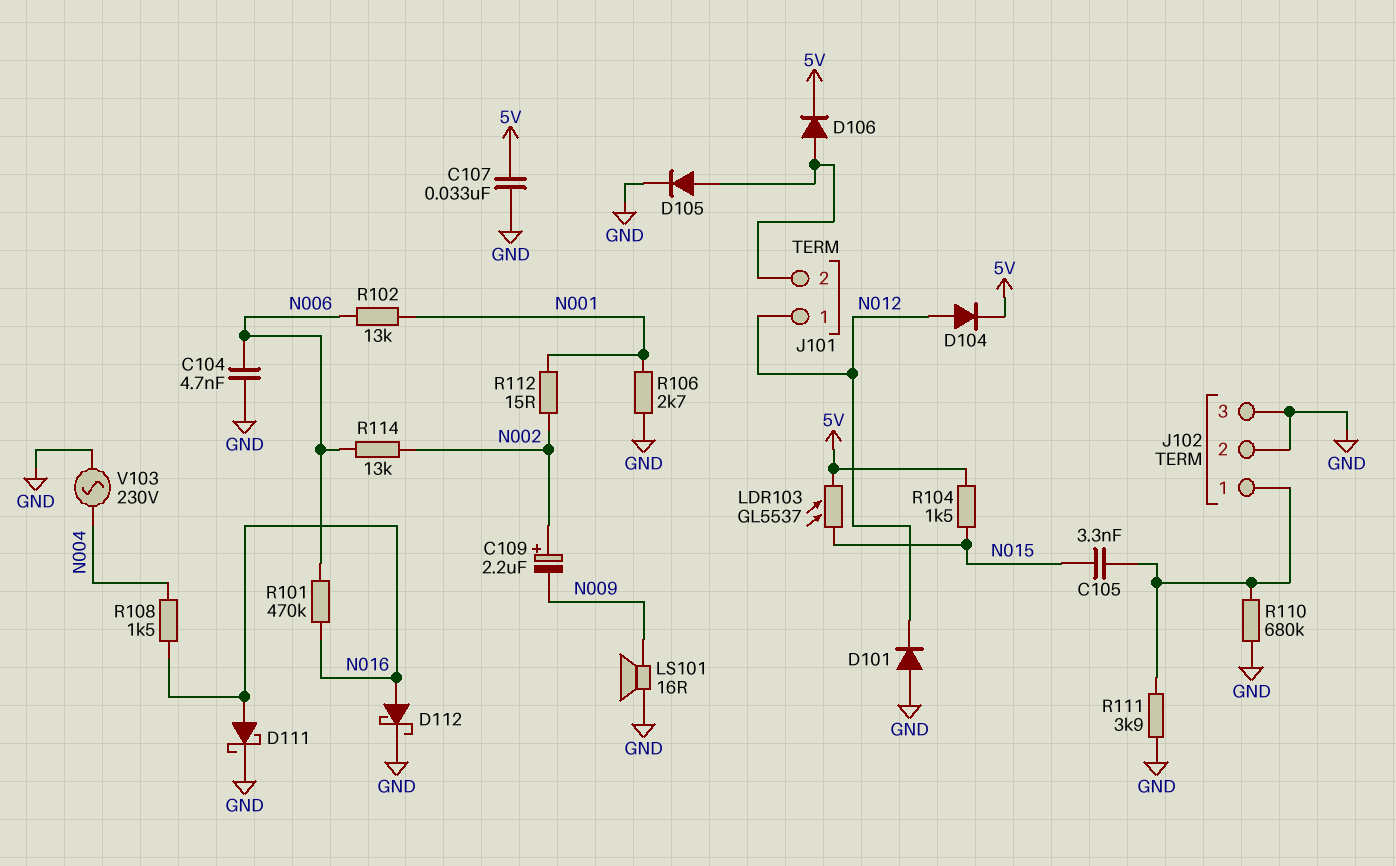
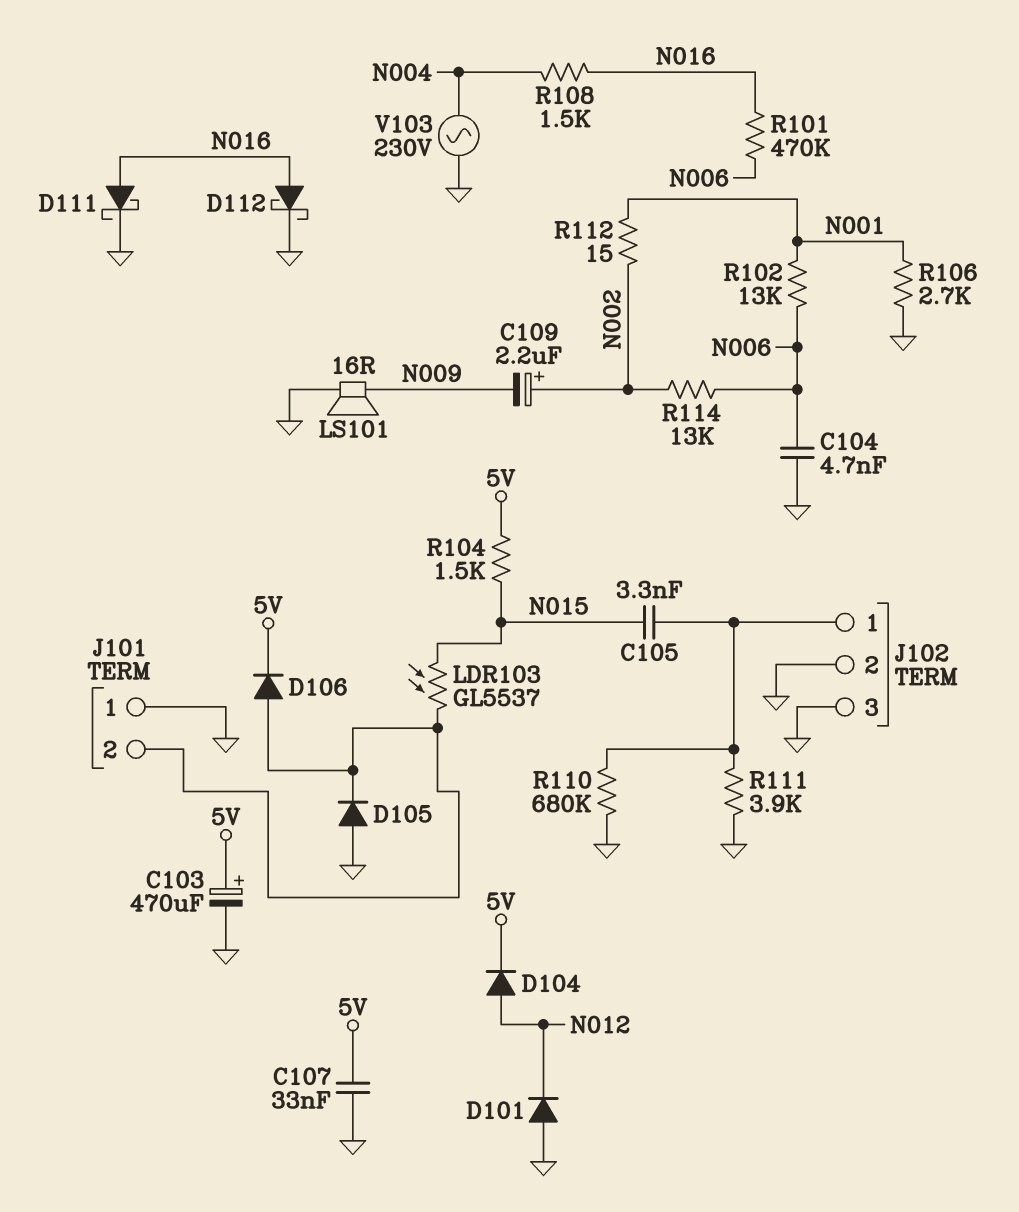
C103: none -> 470uF (plus 5V, minus GND)
D105: diode (A J101/2, K GND) -> diode (A GND, K J101/2)
J101 pin 1: N012 -> GND
LDR103: GL5537 (5V, N015) -> GL5537 (J101/2, N015)

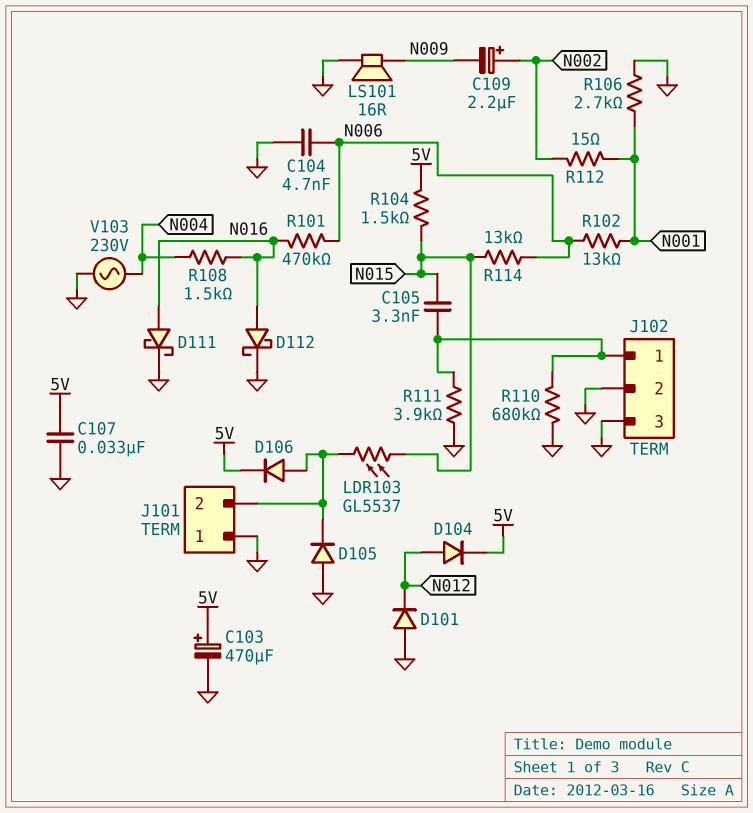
R114: 13k (N002, N006) -> 13k (N006, N015)

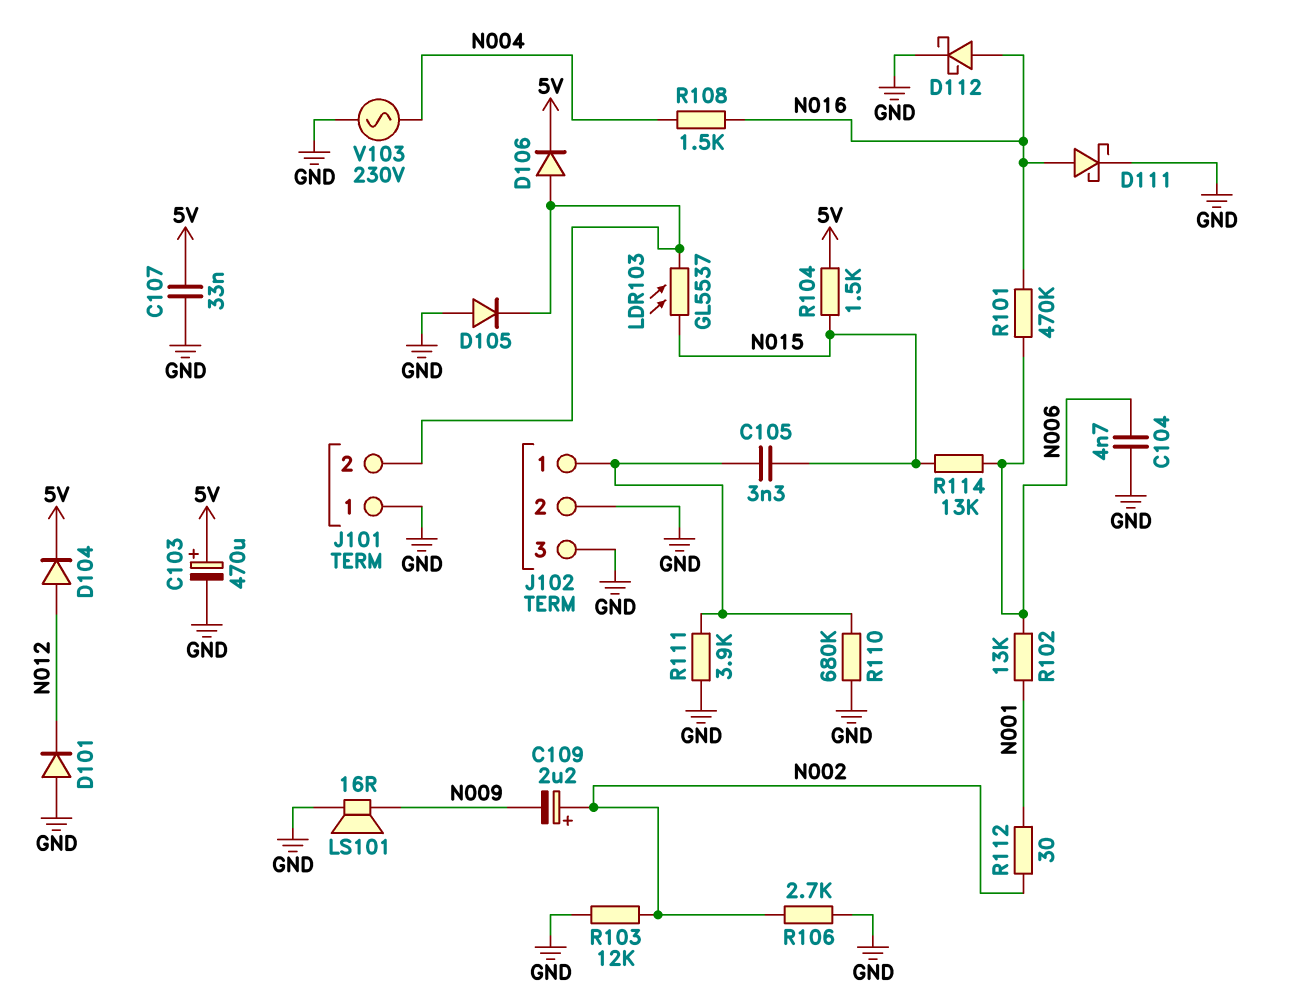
R103: none -> 12k (GND, N002)
R106: 2.7k (GND, N001) -> 2.7k (GND, N002)
R112: 15 (N001, N002) -> 30 (N001, N002)

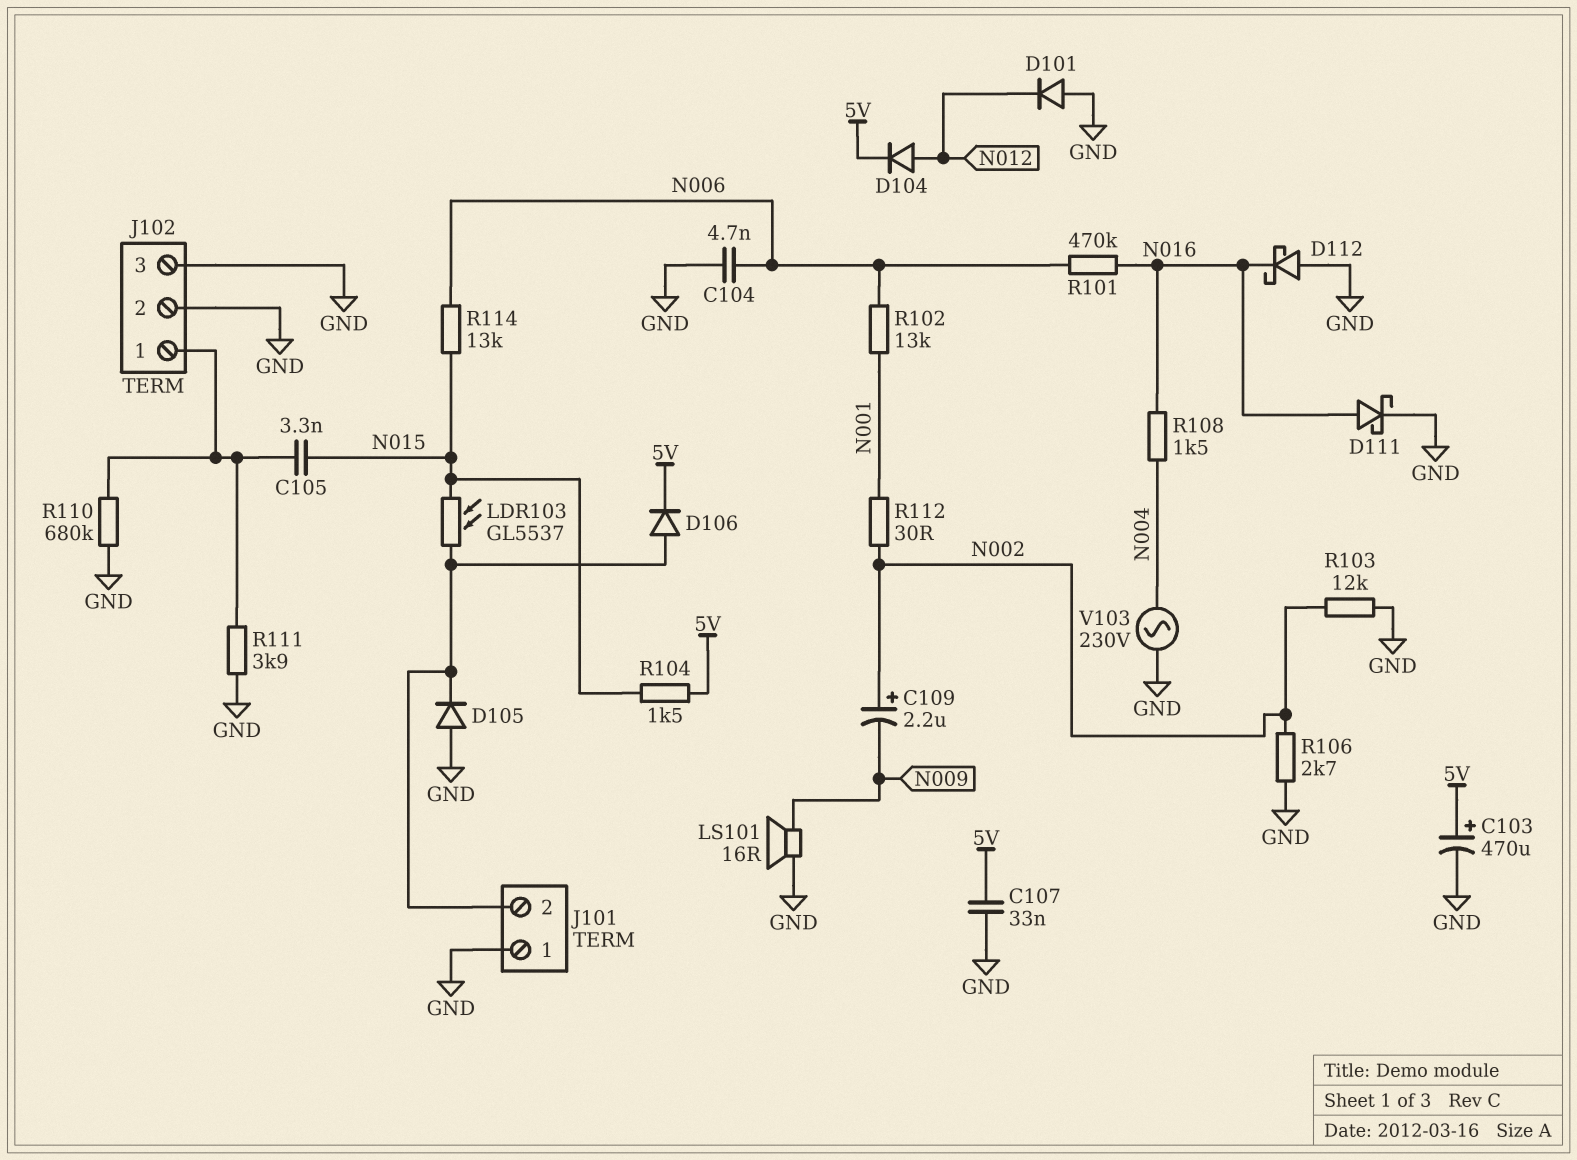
D112: schottky (A N016, K GND) -> schottky (A GND, K N016)

